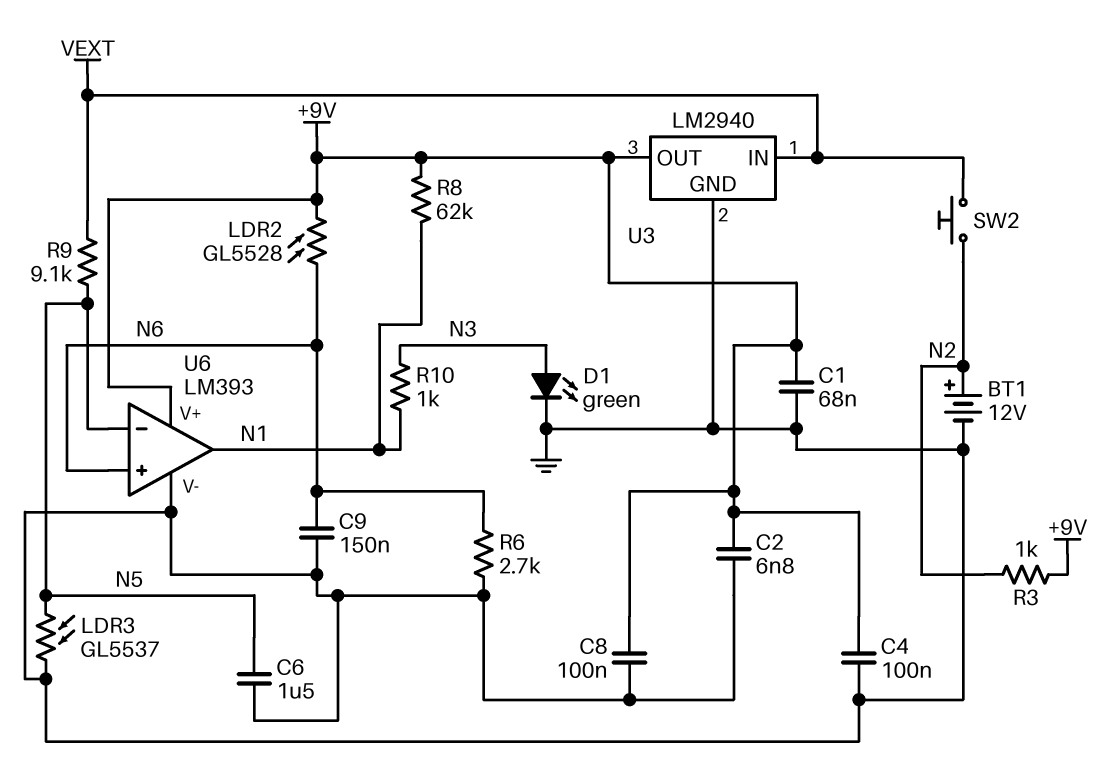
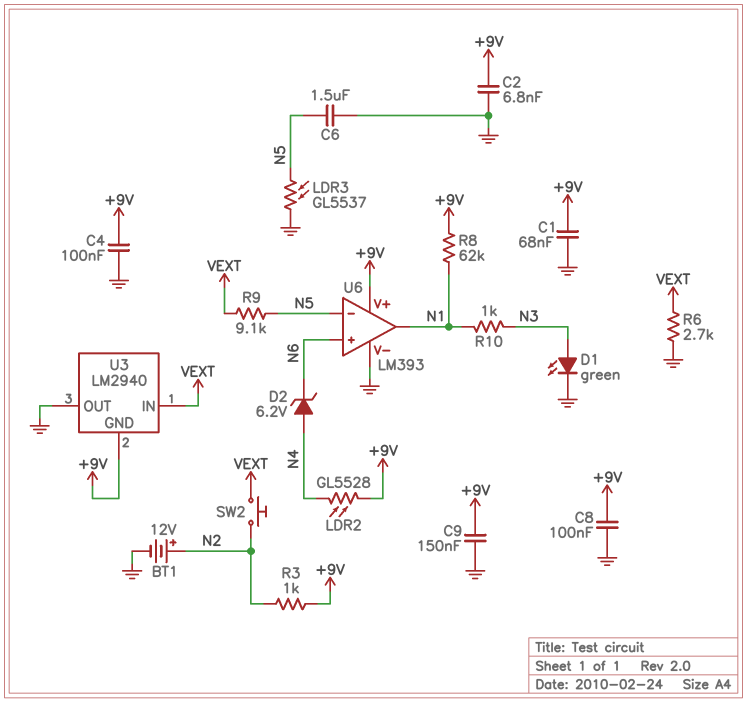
C9: 150nF (GND, N6) -> 150nF (+9V, GND)
D2: none -> zener 6.2V (A N4, K N6)
LDR2: GL5528 (+9V, N6) -> GL5528 (+9V, N4)
R6: 2.7k (GND, N6) -> 2.7k (GND, VEXT)
U3 pin GND: GND -> +9V
U3 pin OUT: +9V -> GND

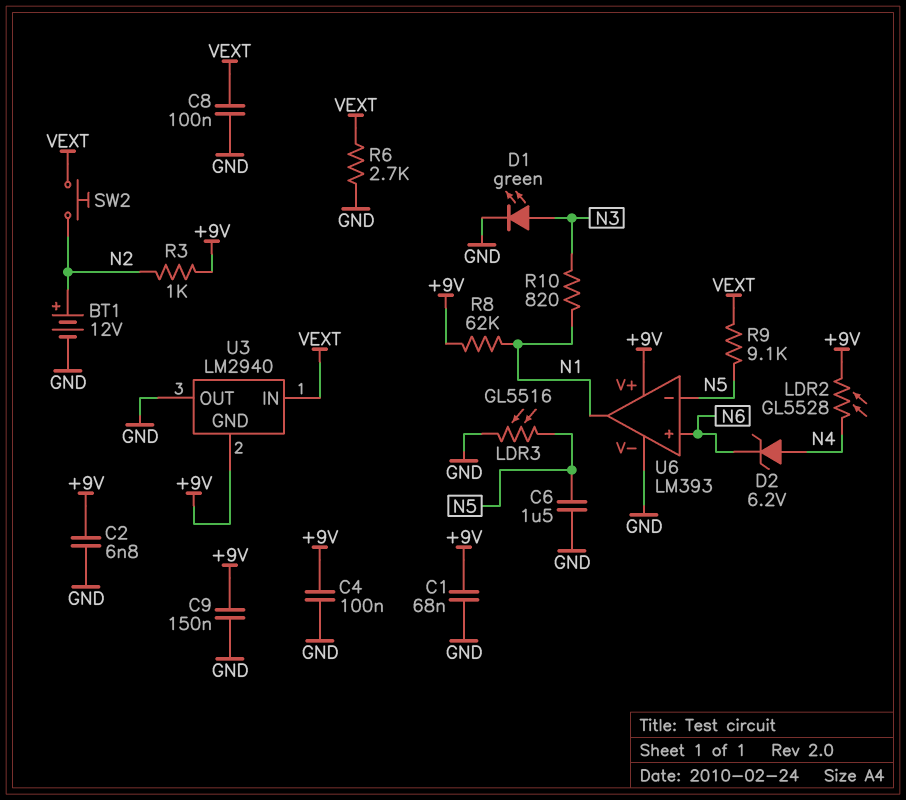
C8: 100nF (+9V, GND) -> 100nF (GND, VEXT)
LDR3: GL5537 (GND, N5) -> GL5516 (GND, N5)
R10: 1k (N1, N3) -> 820 (N1, N3)

